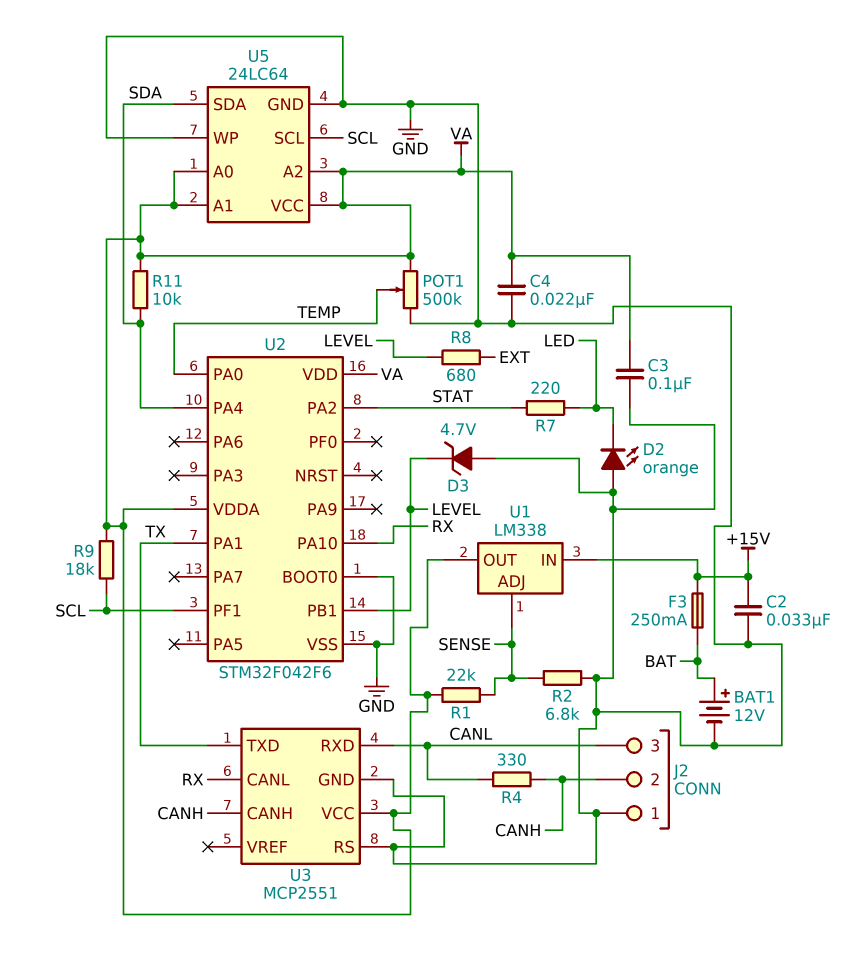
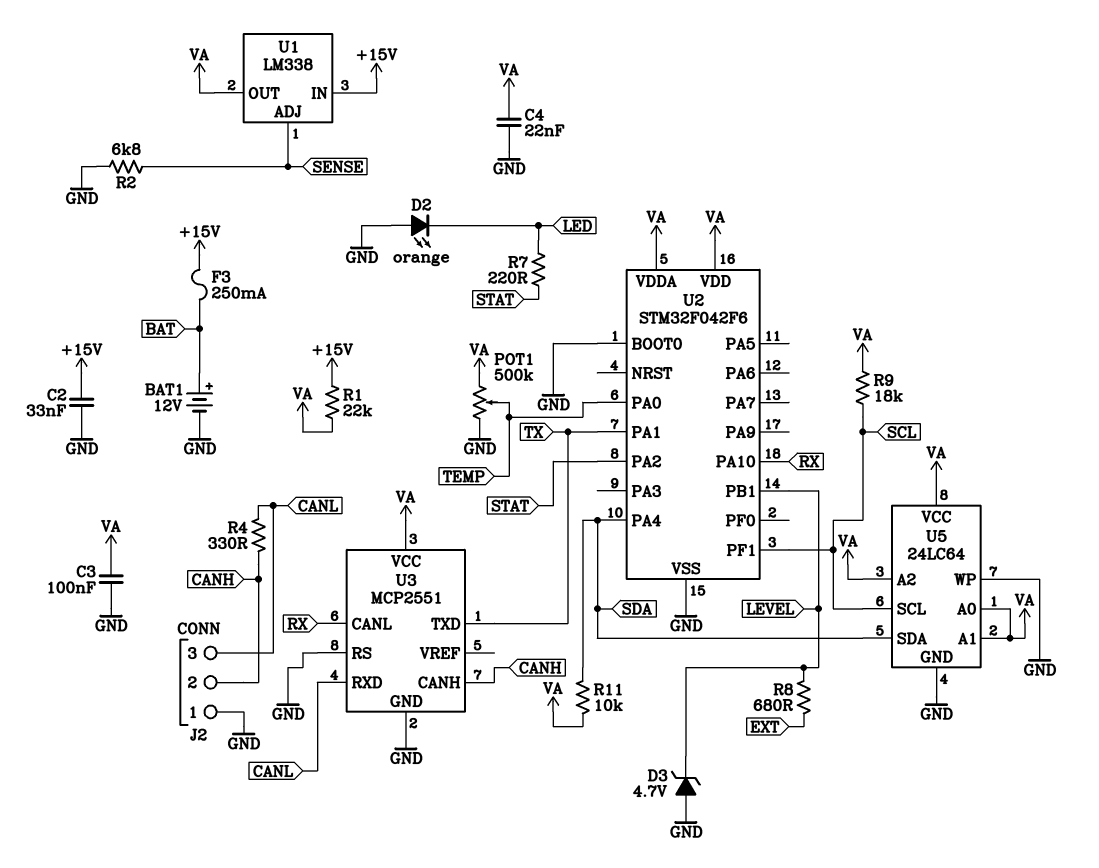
R1: 22k (SENSE, VA) -> 22k (+15V, VA)

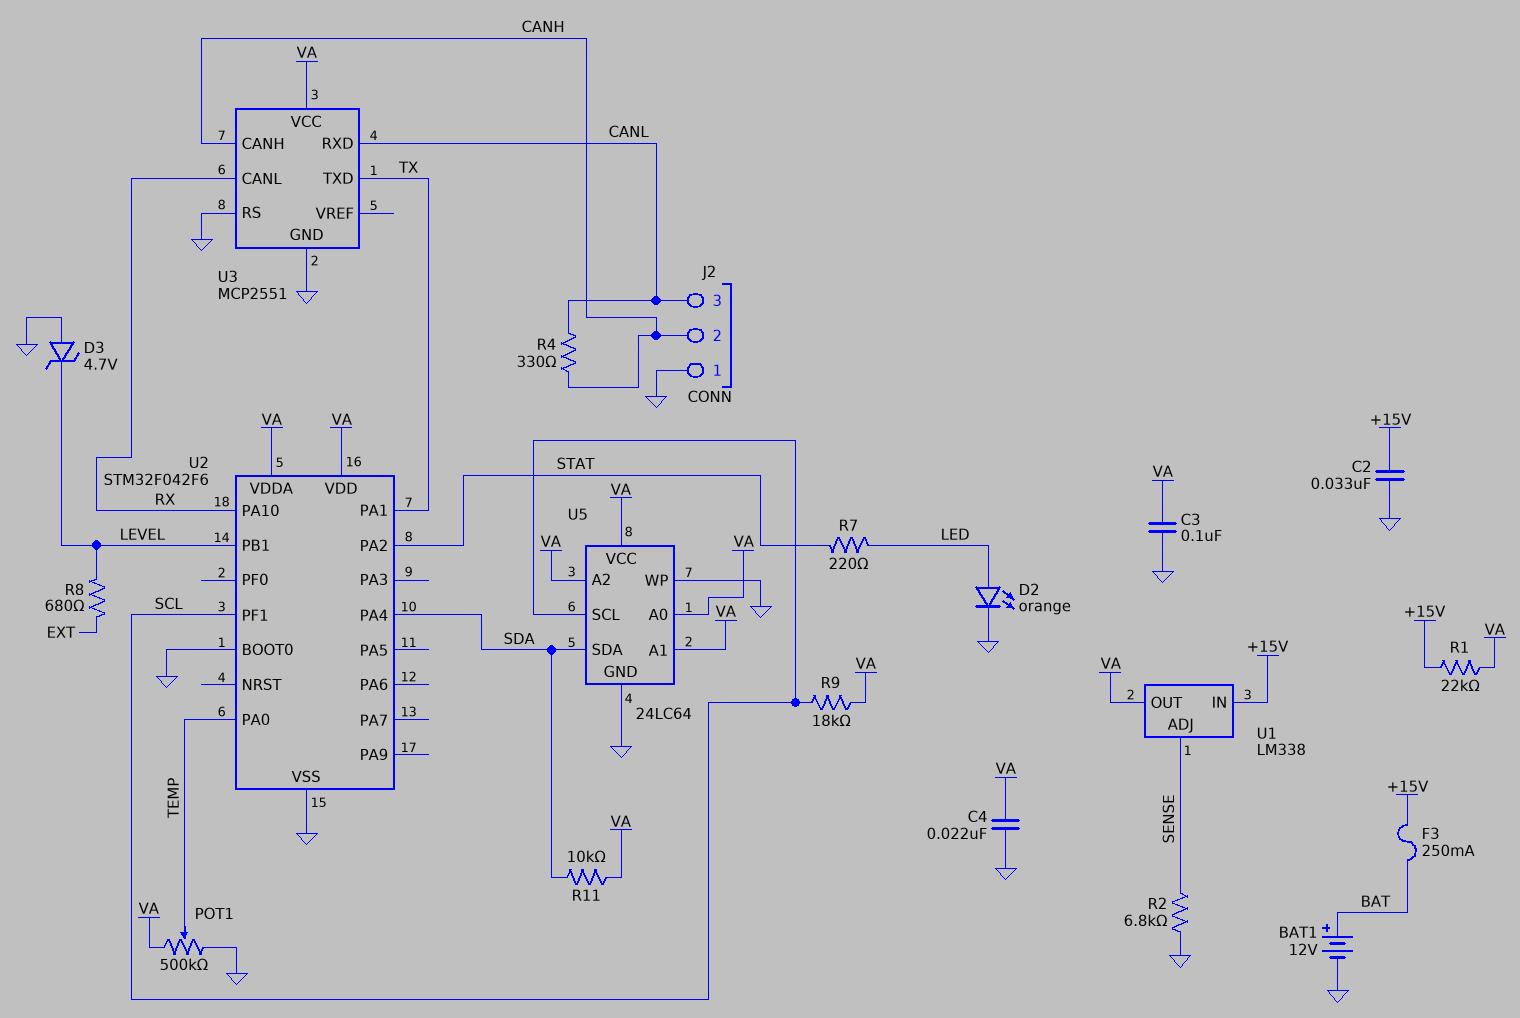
D2: LED orange (A GND, K LED) -> LED orange (A LED, K GND)

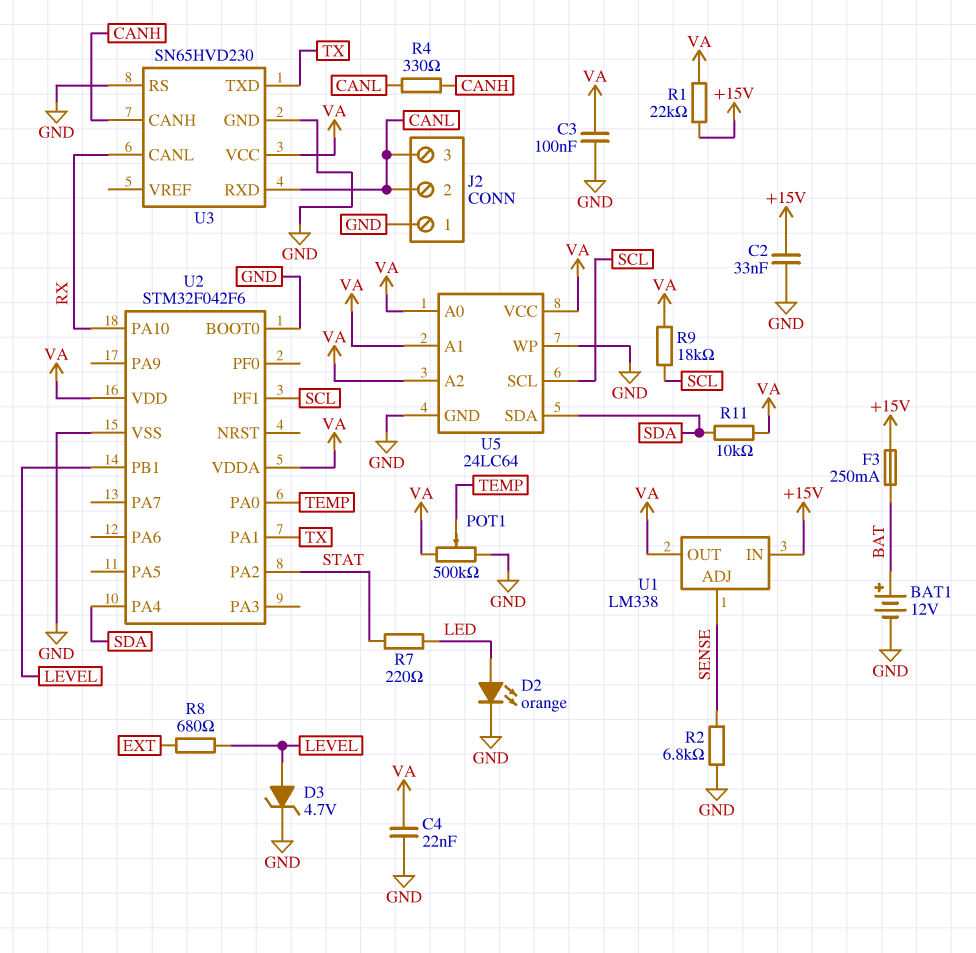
D3: zener 4.7V (A GND, K LEVEL) -> zener 4.7V (A LEVEL, K GND)
J2 pin 2: CANH -> CANL
U3: MCP2551 -> SN65HVD230

